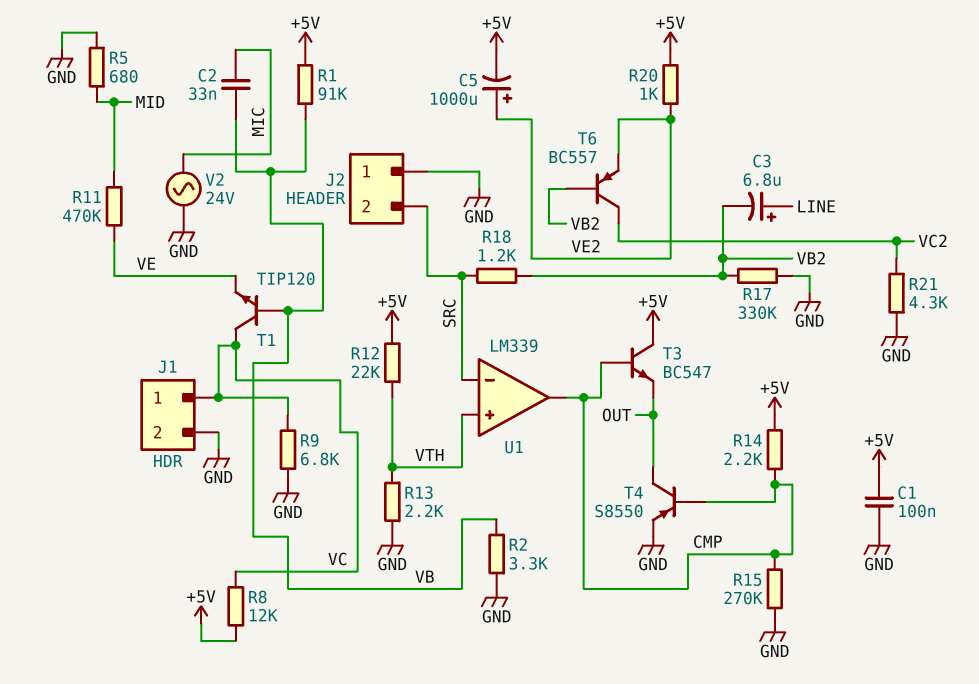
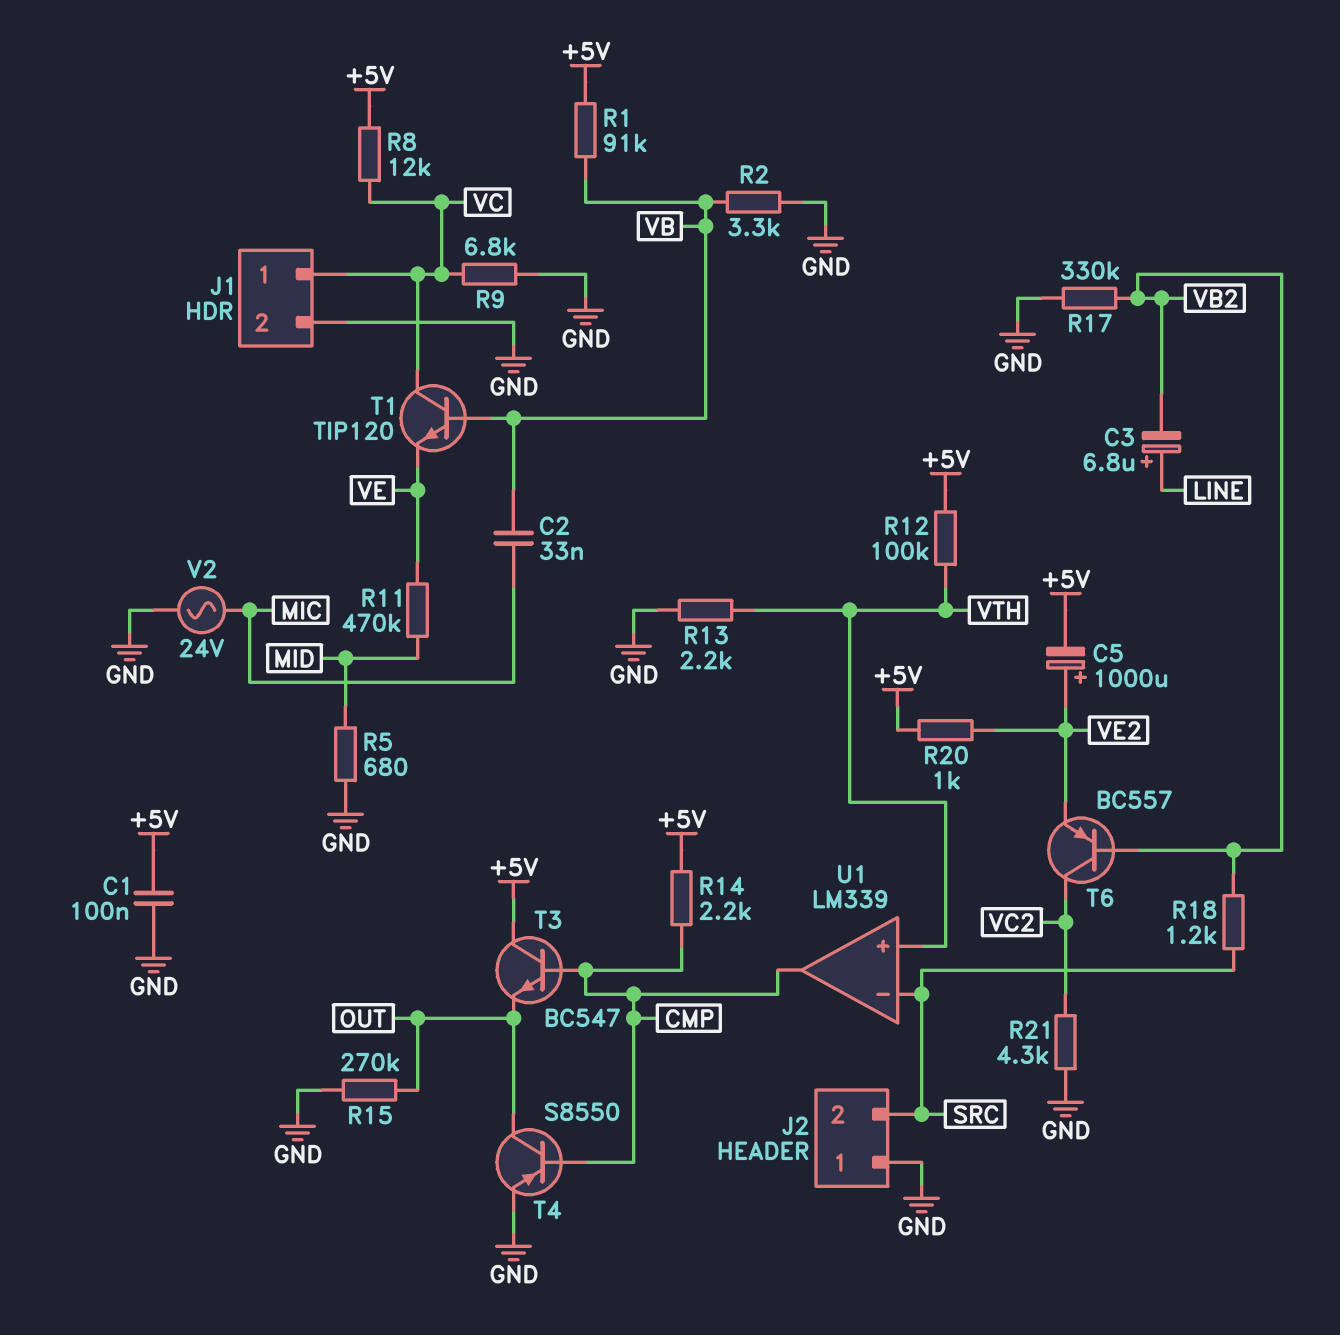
R12: 22k (+5V, VTH) -> 100k (+5V, VTH)
R15: 270k (CMP, GND) -> 270k (GND, OUT)

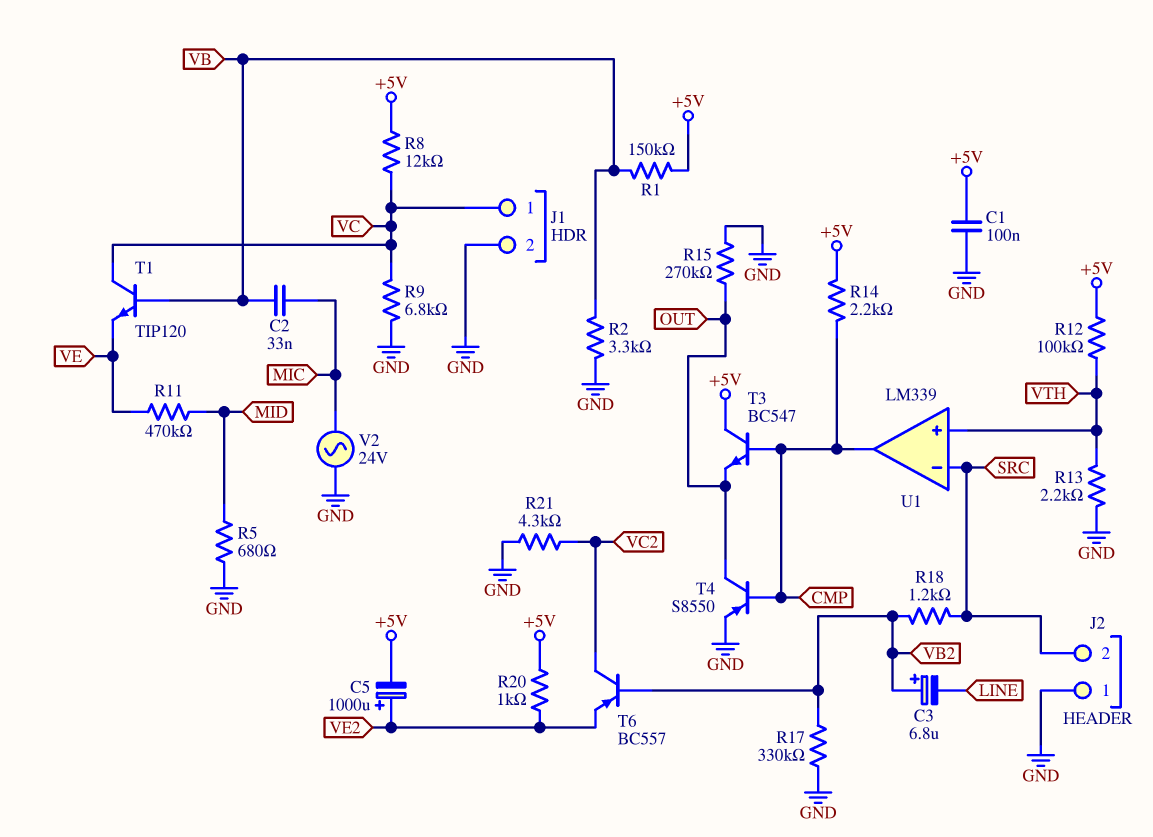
C3: 6.8uF (plus LINE, minus VB2) -> 6.8uF (plus VB2, minus LINE)
R1: 91k (+5V, VB) -> 150k (+5V, VB)

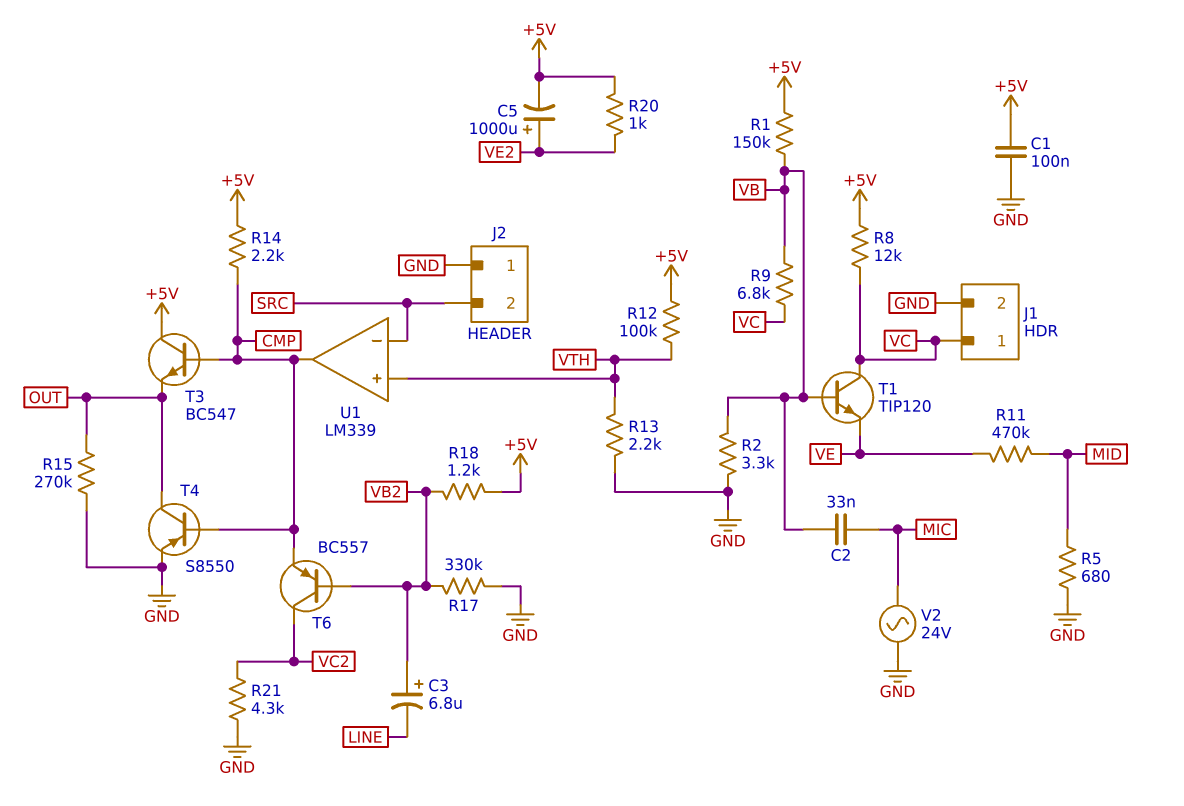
R9: 6.8k (GND, VC) -> 6.8k (VB, VC)
R18: 1.2k (SRC, VB2) -> 1.2k (+5V, VB2)
T6: PNP BC557 (B VB2, C VC2, E VE2) -> PNP BC557 (B VB2, C VC2, E CMP)

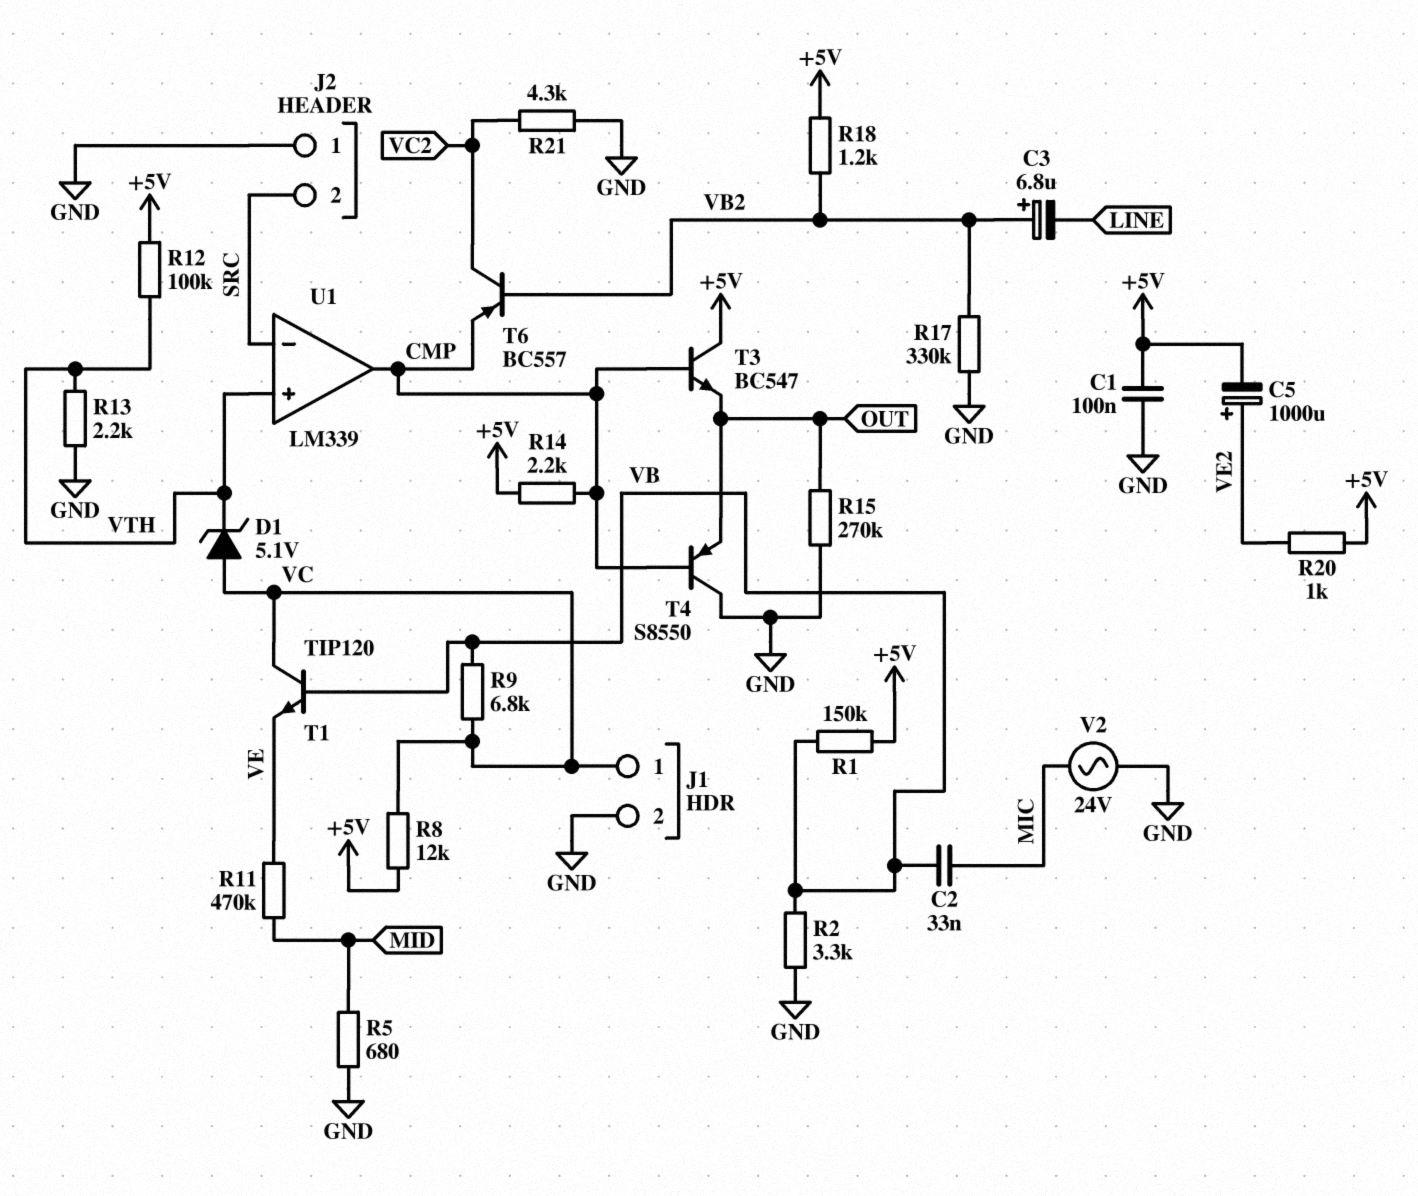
D1: none -> zener 5.1V (A VC, K VTH)
T4: PNP S8550 (B CMP, C OUT, E GND) -> PNP S8550 (B CMP, C GND, E OUT)

